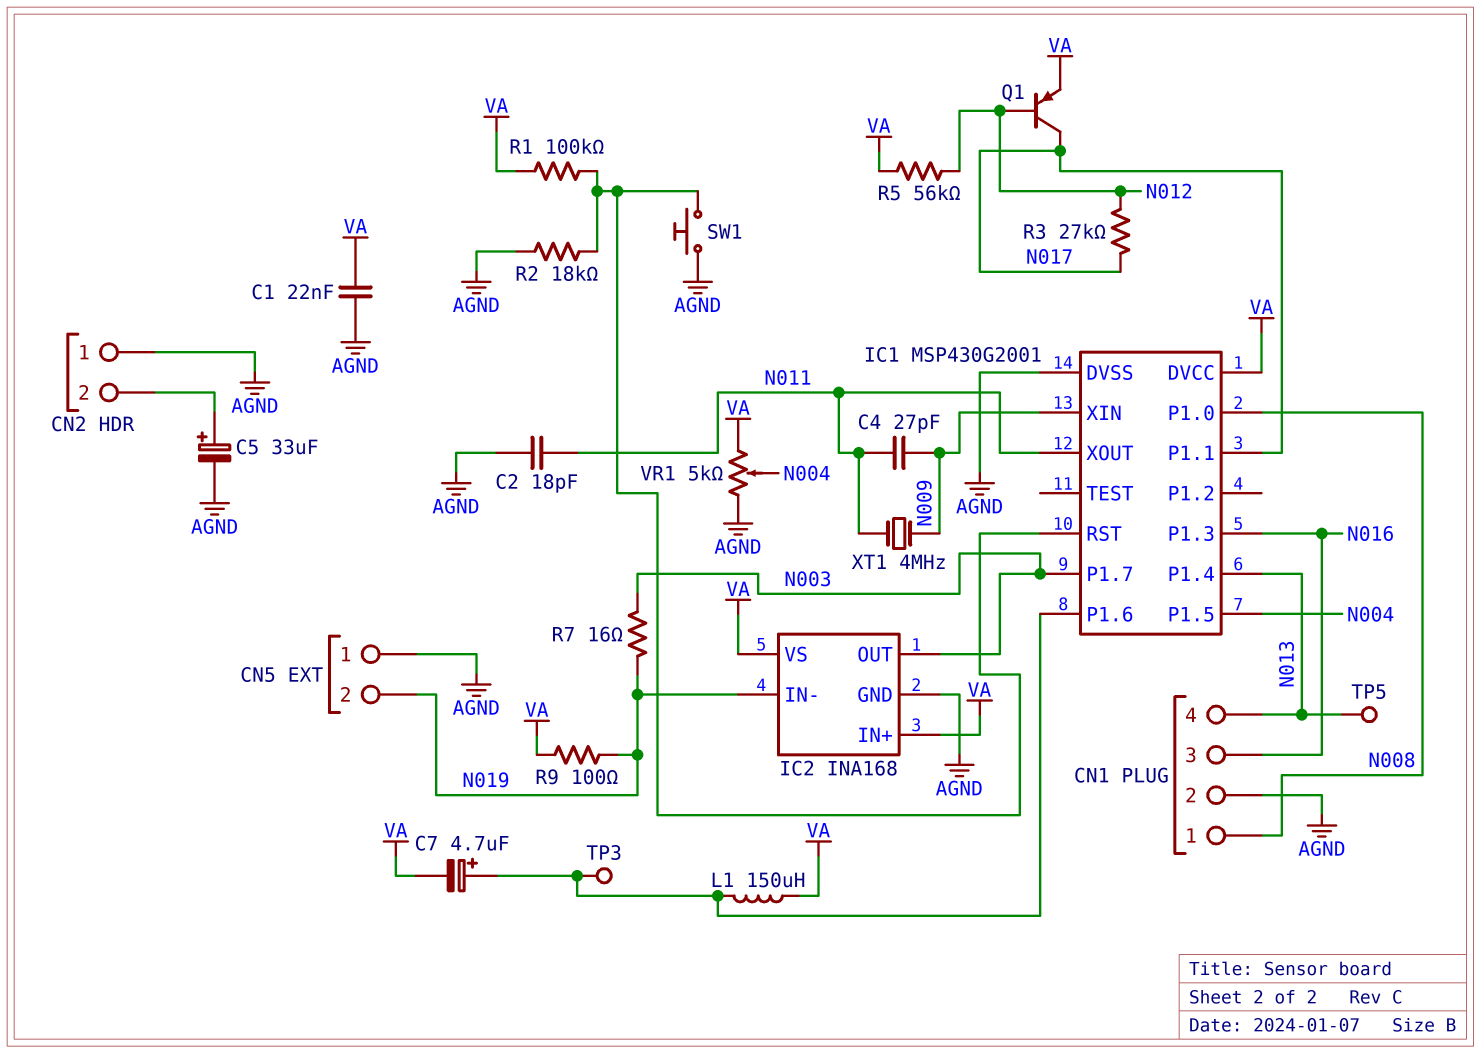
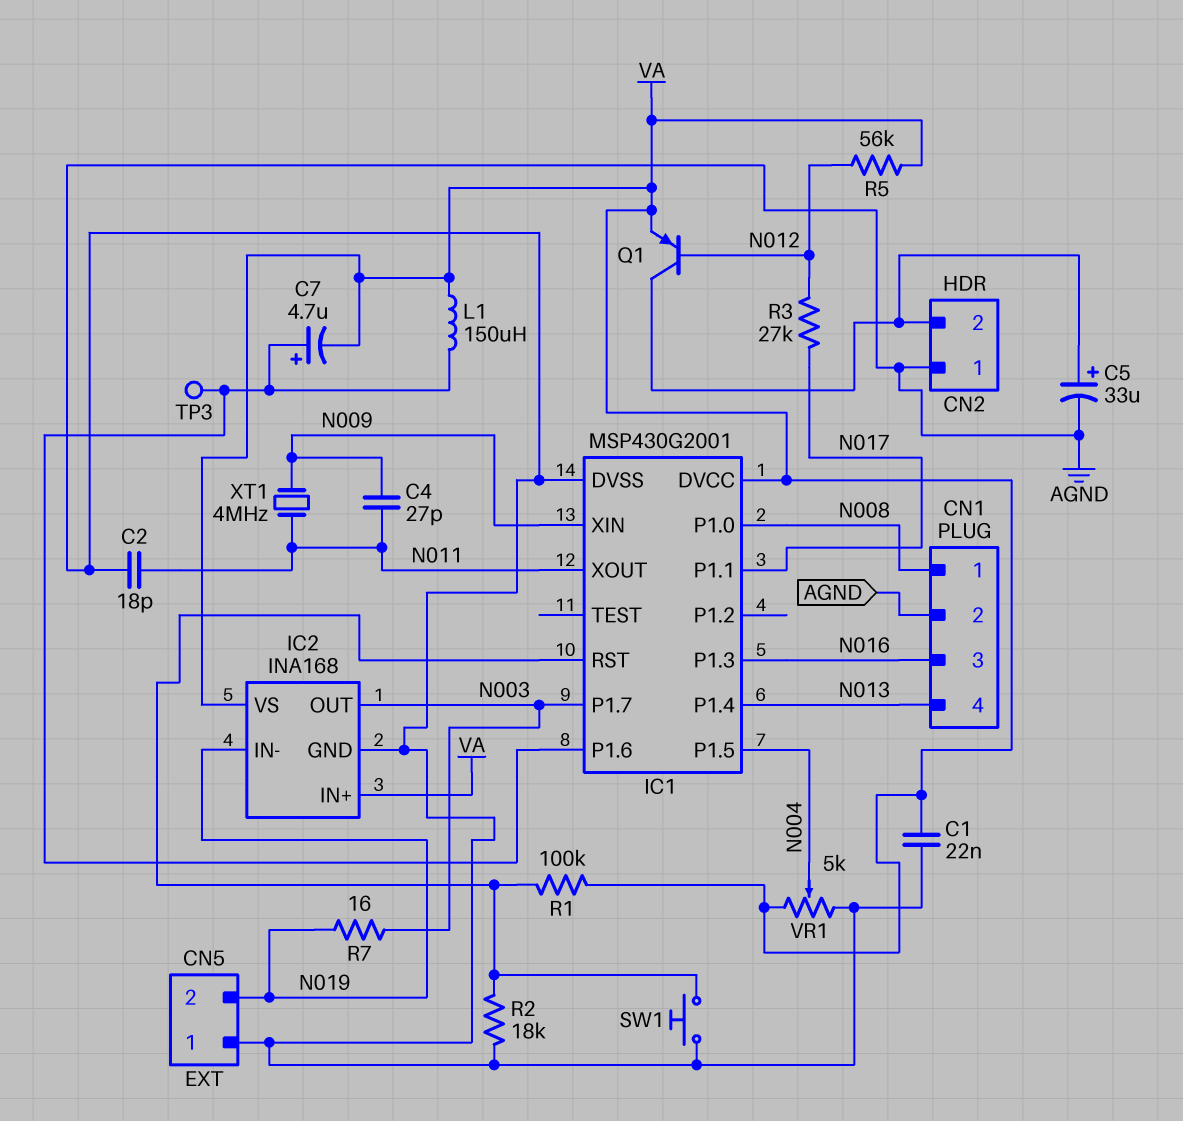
Q1: PNP (B N012, C N017, E VA) -> PNP (B N012, C CN2/2, E VA)
R9: 100 (N019, VA) -> none
TP5: test point (N013) -> none

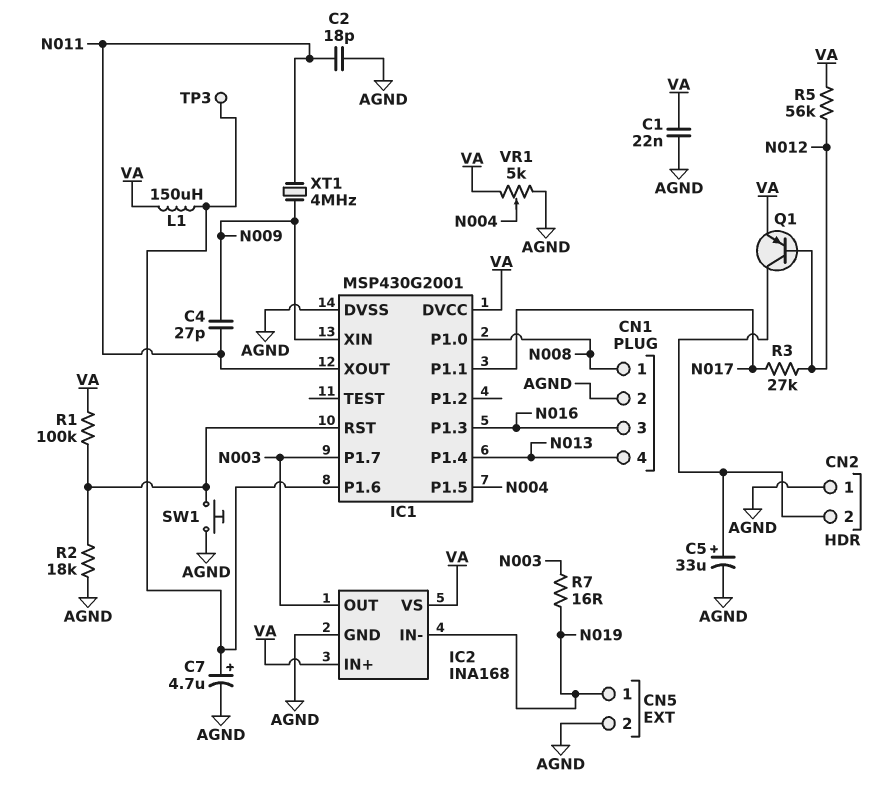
C7: 4.7uF (plus IC1/P1.6, minus VA) -> 4.7uF (plus IC1/P1.6, minus AGND)
CN5 pin 1: AGND -> N019
CN5 pin 2: N019 -> AGND

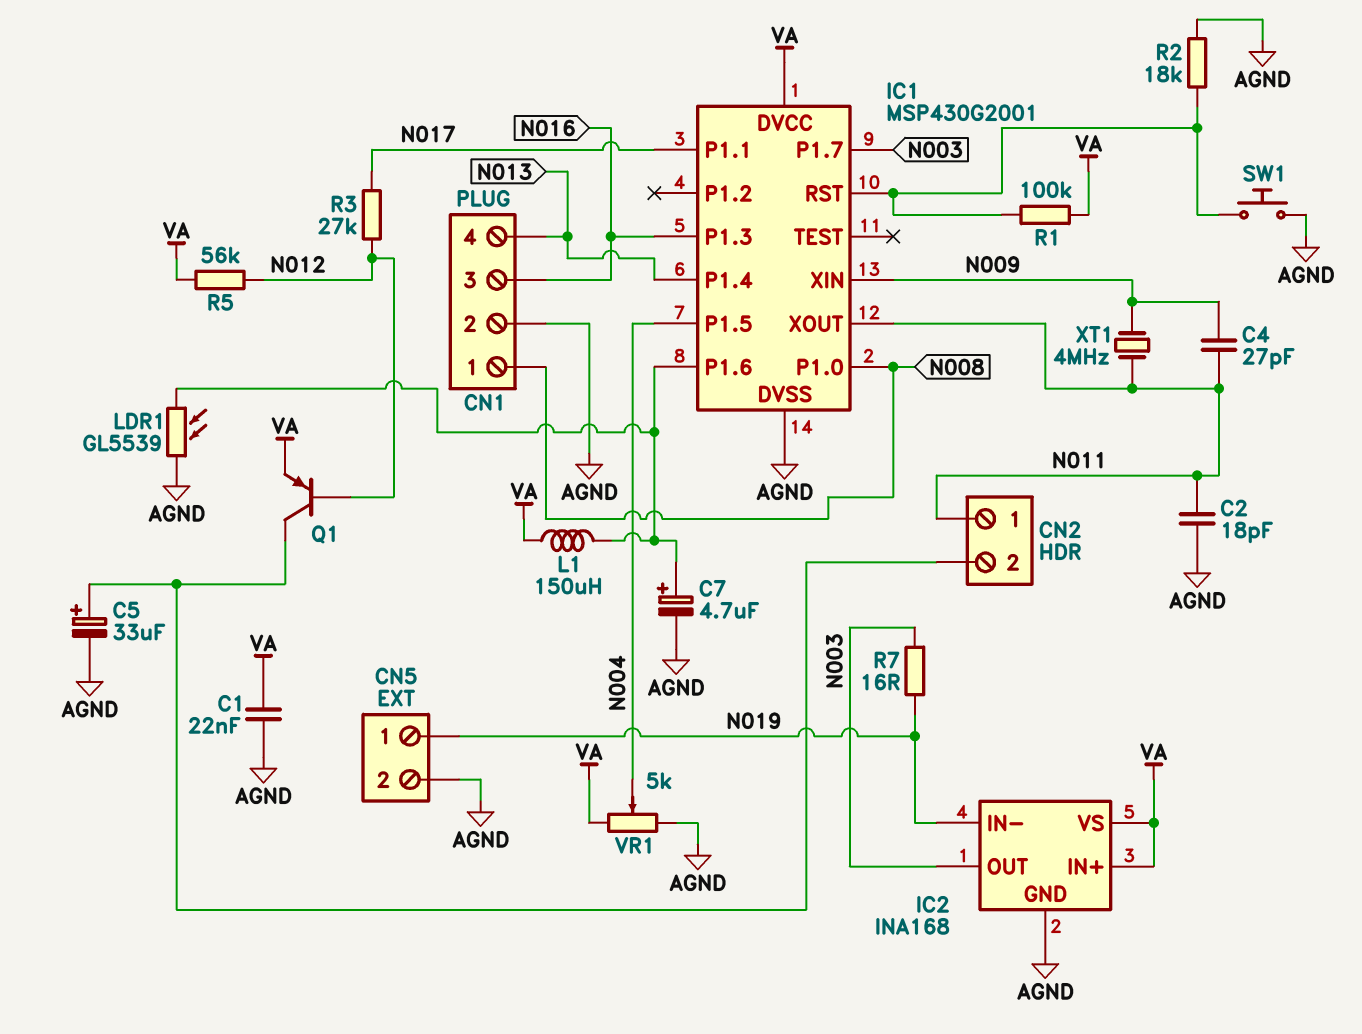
CN2 pin 1: AGND -> N011
LDR1: none -> GL5539 (AGND, IC1/P1.6)
TP3: test point (IC1/P1.6) -> none

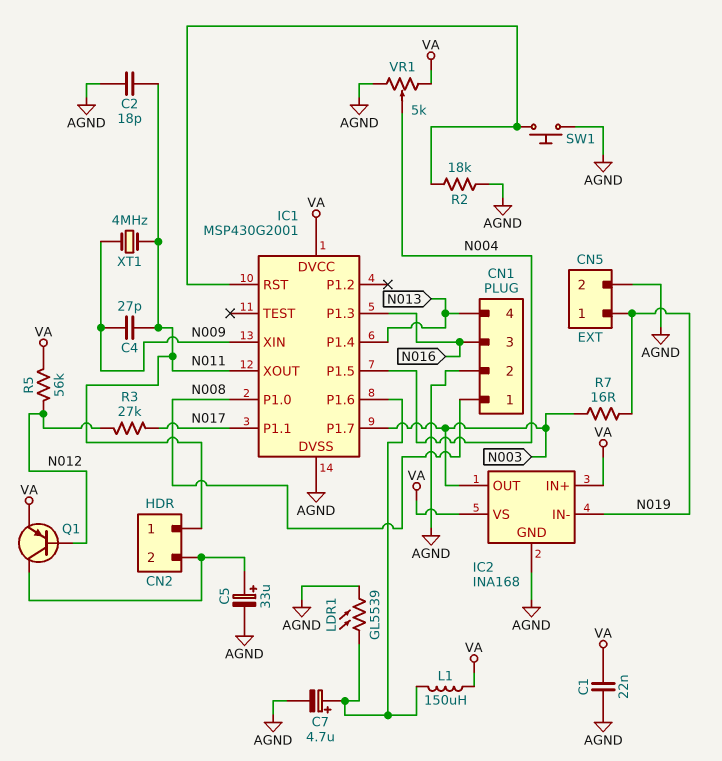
R1: 100k (IC1/RST, VA) -> none

